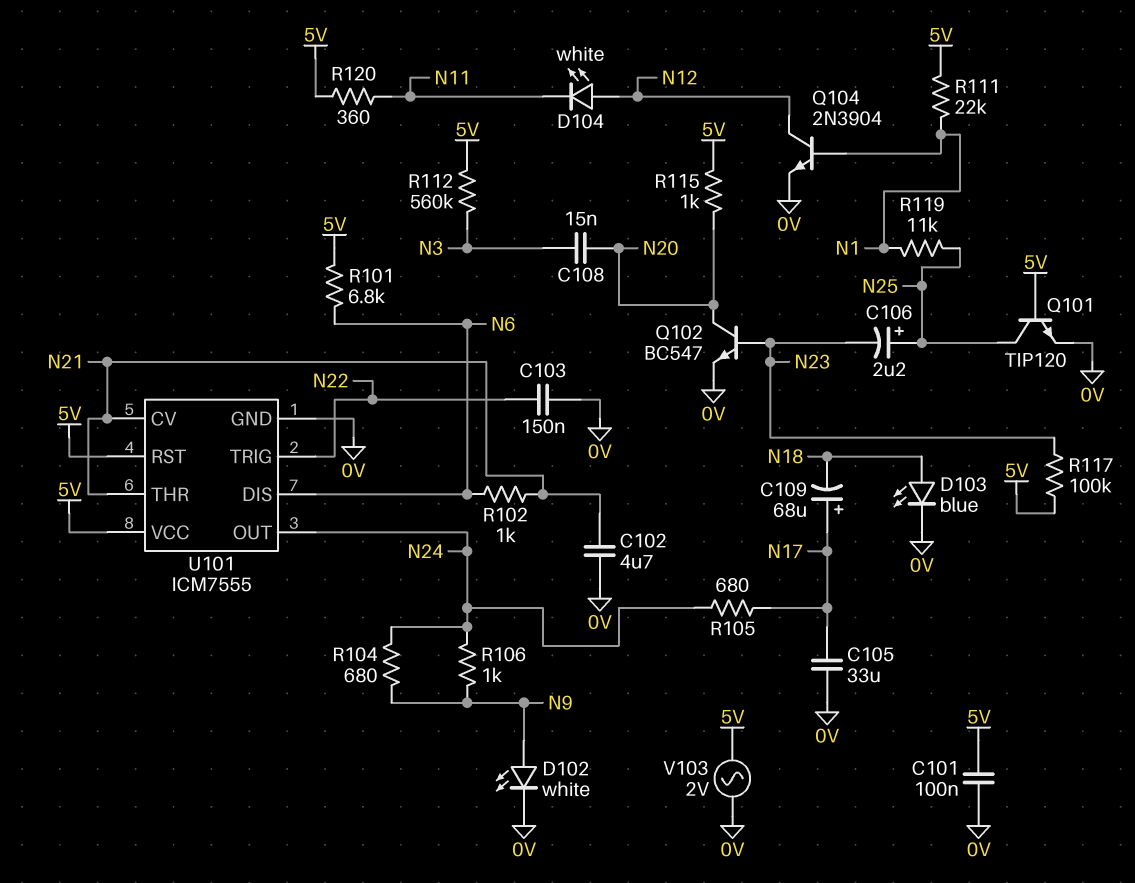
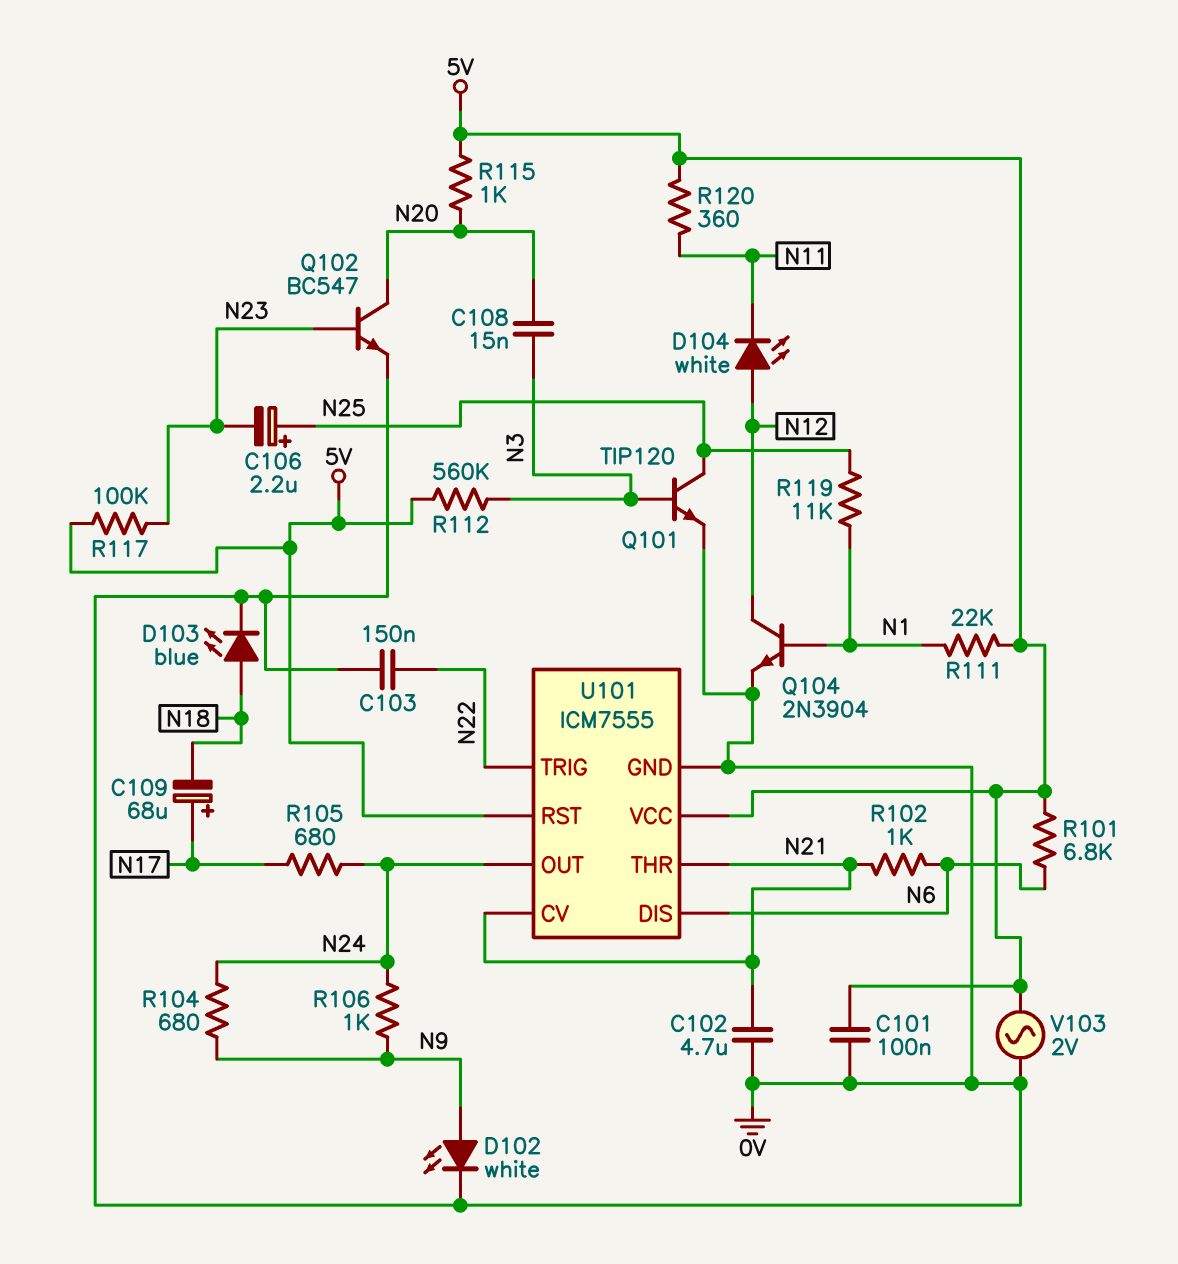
C105: 33uF (0V, N17) -> none
Q101: NPN TIP120 (B 5V, C N25, E 0V) -> NPN TIP120 (B N3, C N25, E 0V)

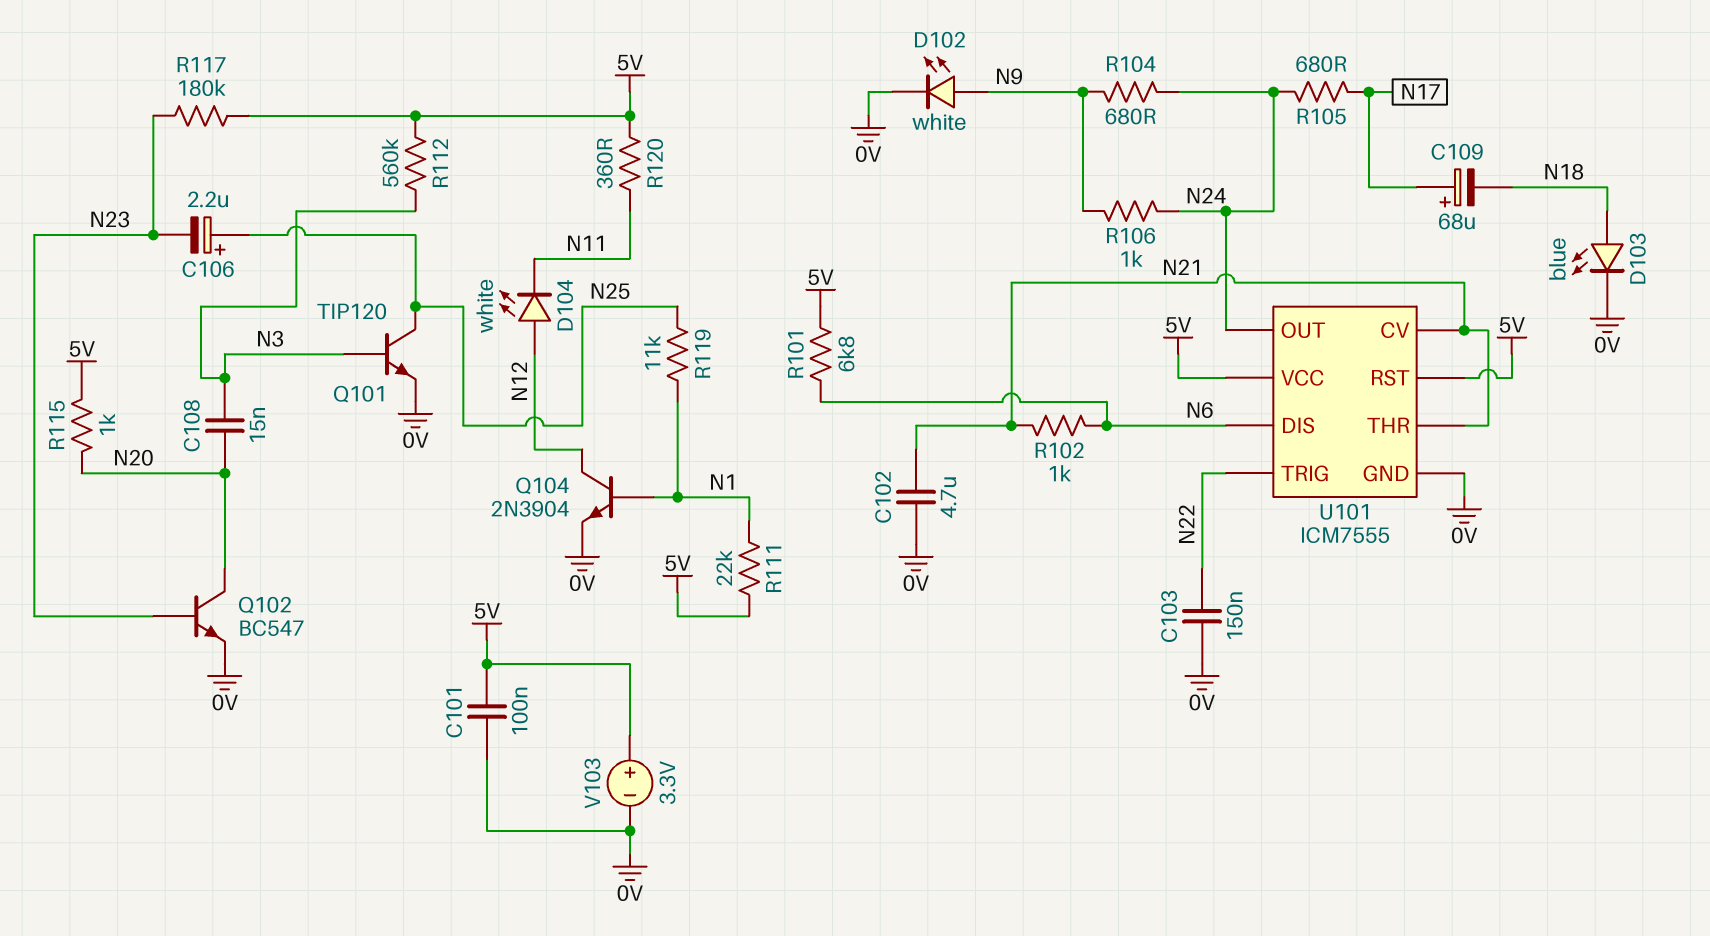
R117: 100k (5V, N23) -> 180k (5V, N23)
V103: AC 2V (0V, 5V) -> 3.3V (plus 5V, minus 0V)

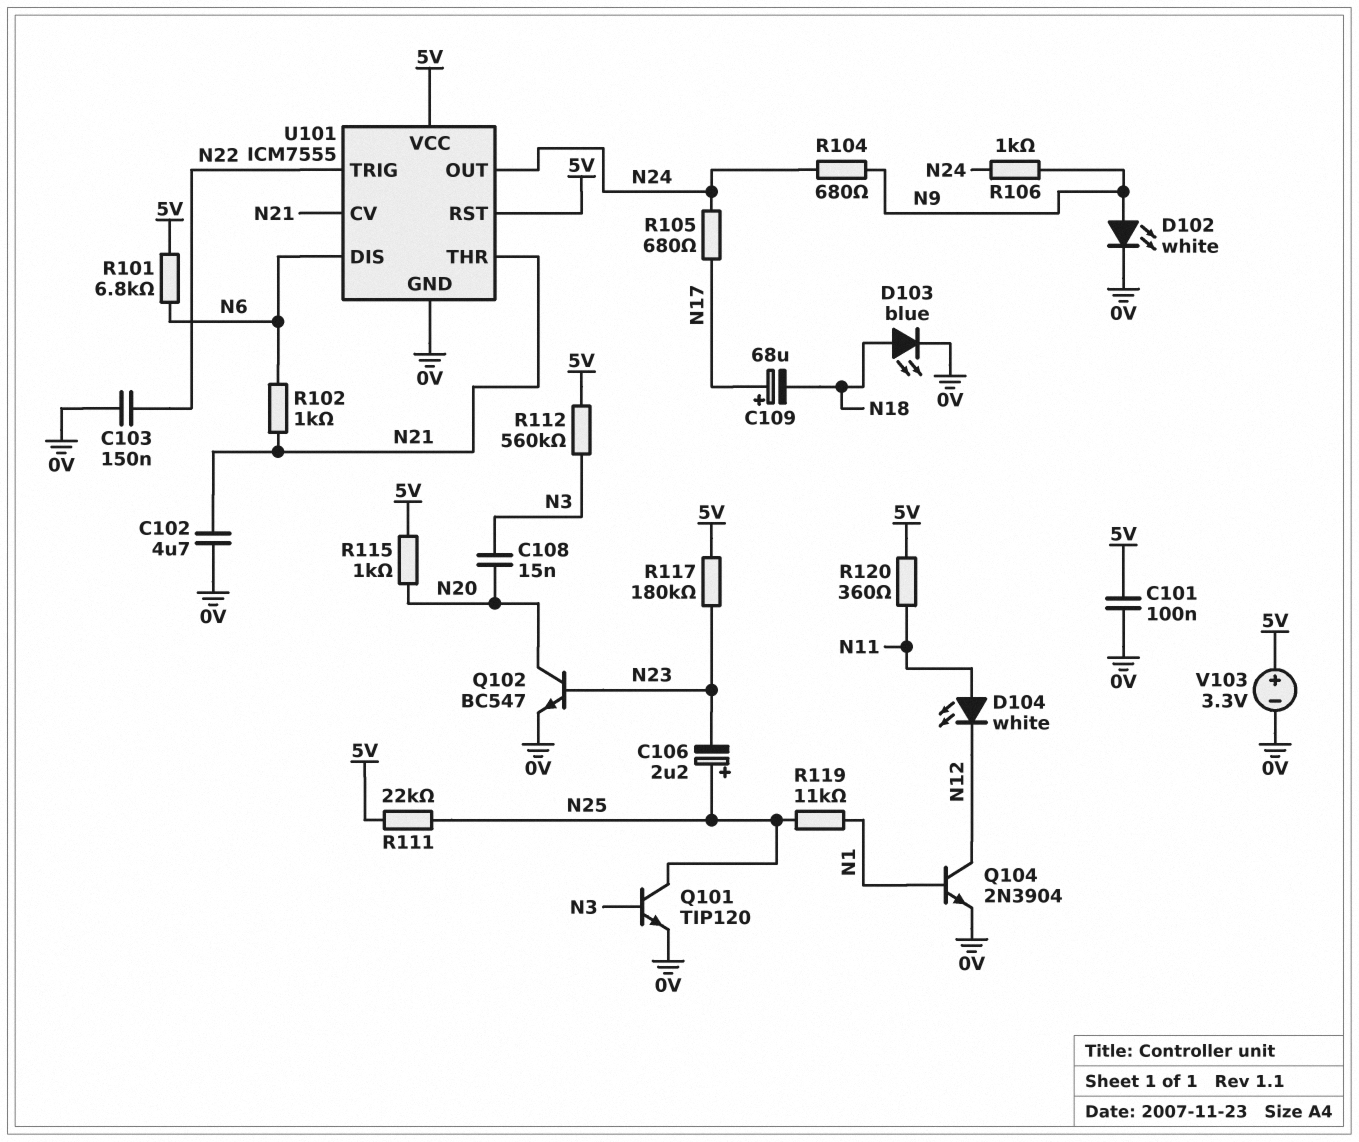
D104: LED white (A N12, K N11) -> LED white (A N11, K N12)
R111: 22k (5V, N1) -> 22k (5V, N25)

